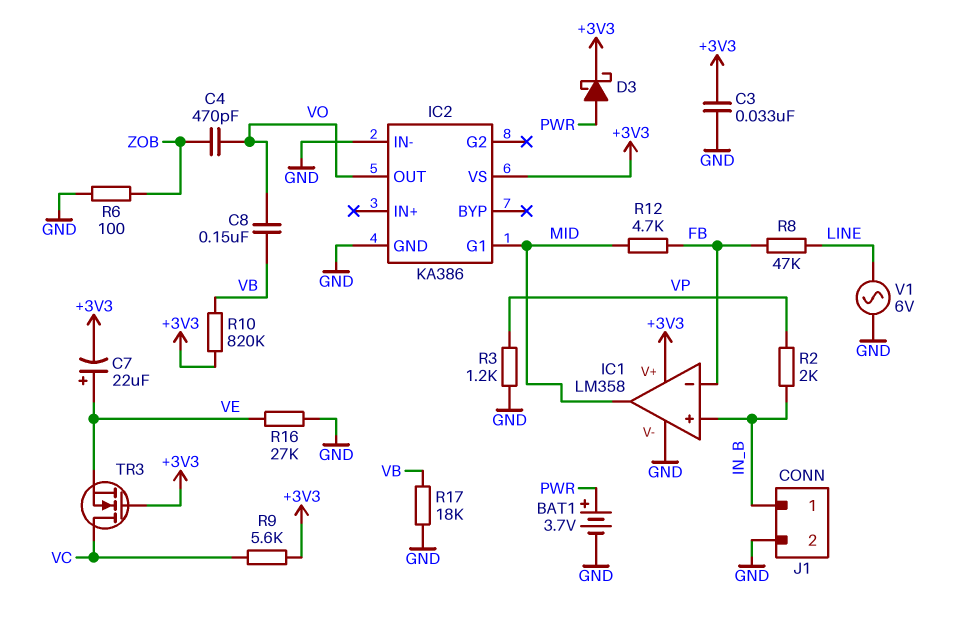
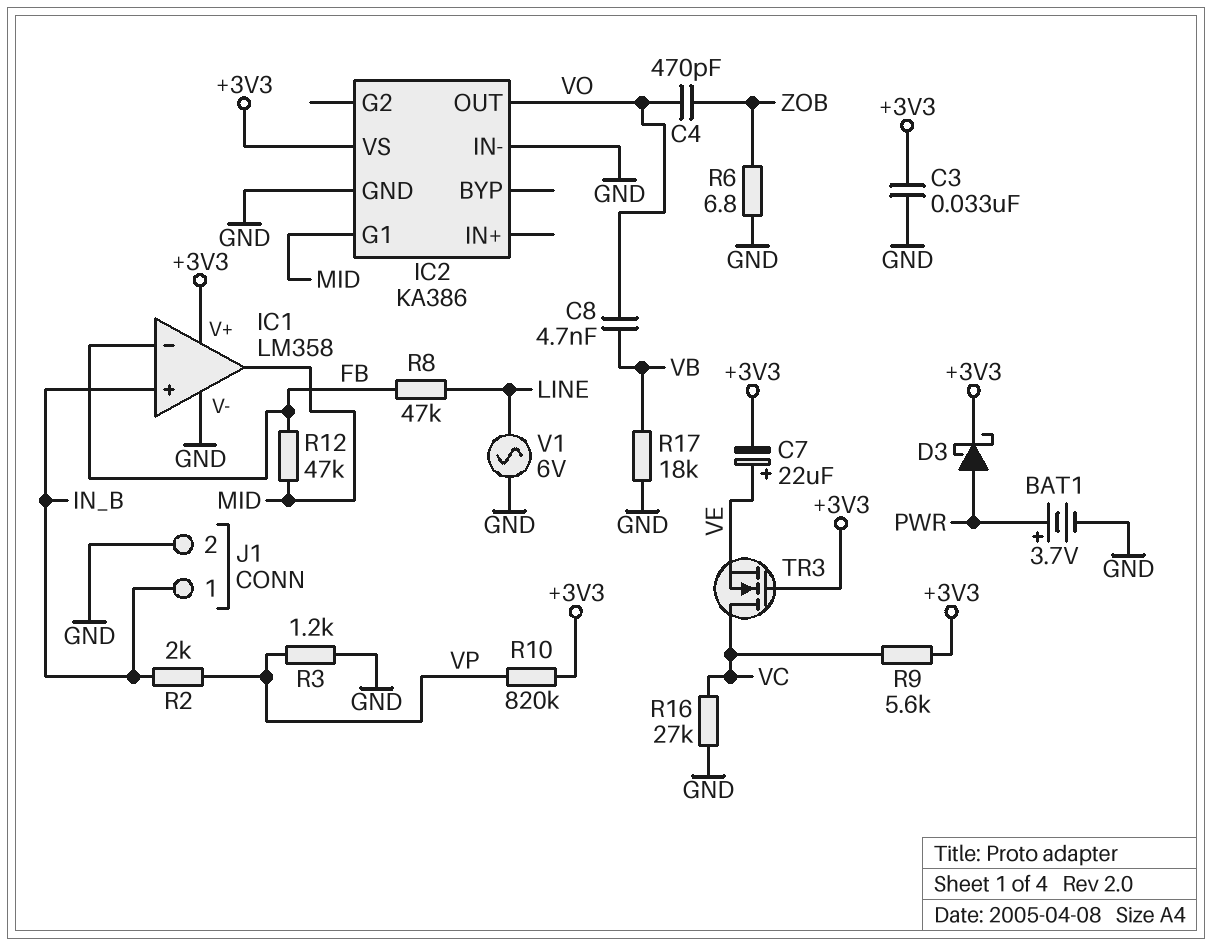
C8: 150nF (VB, VO) -> 4.7nF (VB, VO)
R6: 100 (GND, ZOB) -> 6.8 (GND, ZOB)
R10: 820k (+3V3, VB) -> 820k (+3V3, VP)
R12: 4.7k (FB, MID) -> 47k (FB, MID)
R16: 27k (GND, VE) -> 27k (GND, VC)

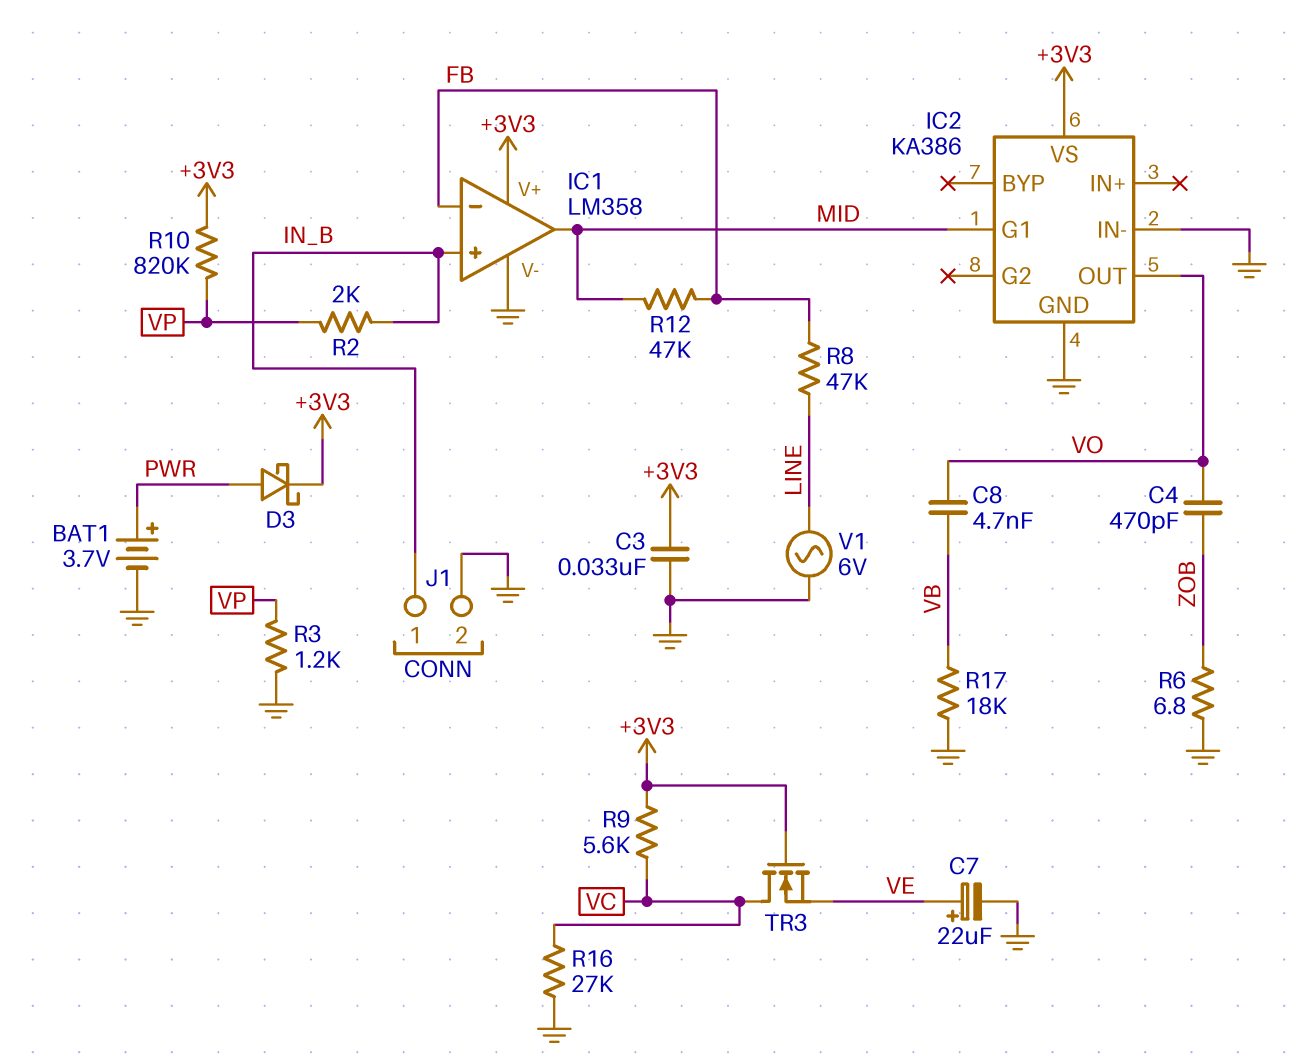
C7: 22uF (plus VE, minus +3V3) -> 22uF (plus VE, minus GND)

